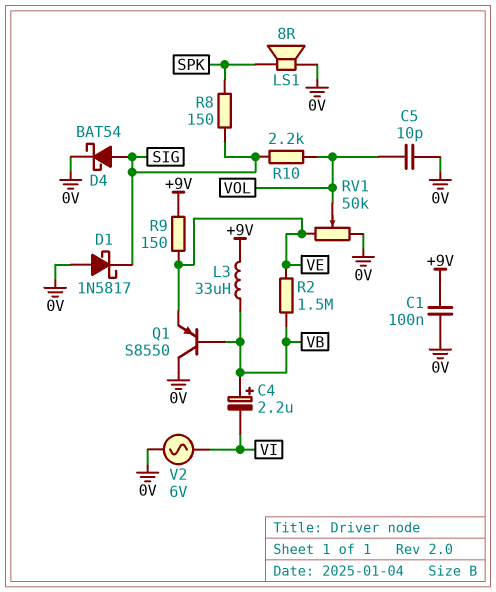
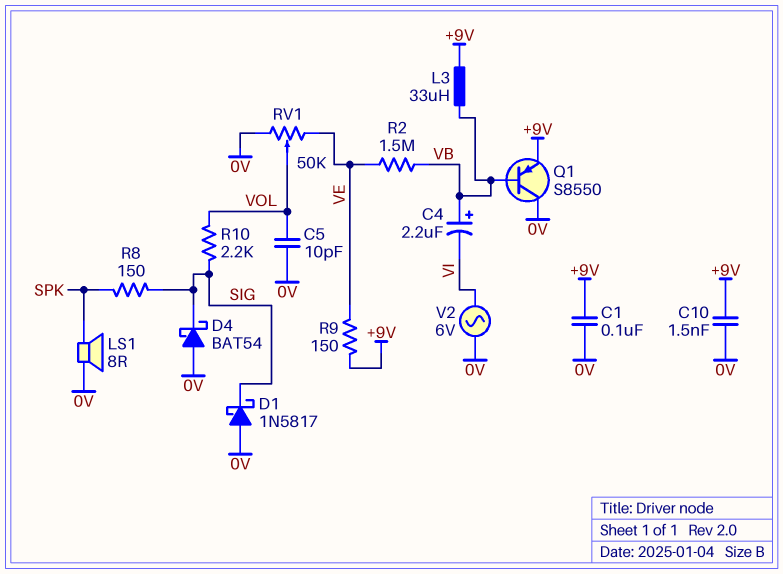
C10: none -> 1.5nF (+9V, 0V)
D4: schottky BAT54 (A SIG, K 0V) -> schottky BAT54 (A 0V, K SIG)
Q1: PNP S8550 (B VB, C 0V, E VE) -> PNP S8550 (B VB, C 0V, E +9V)

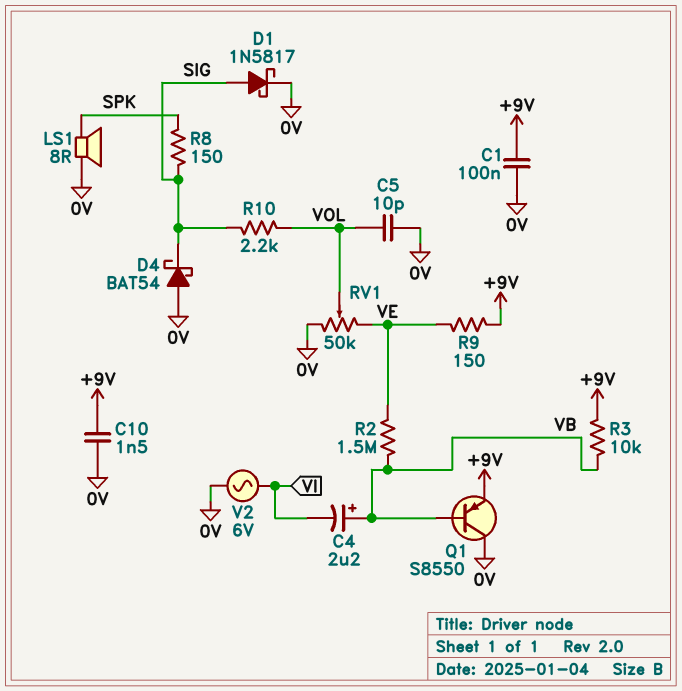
D1: schottky 1N5817 (A 0V, K SIG) -> schottky 1N5817 (A SIG, K 0V)
L3: 33uH (+9V, VB) -> none
R3: none -> 10k (+9V, VB)

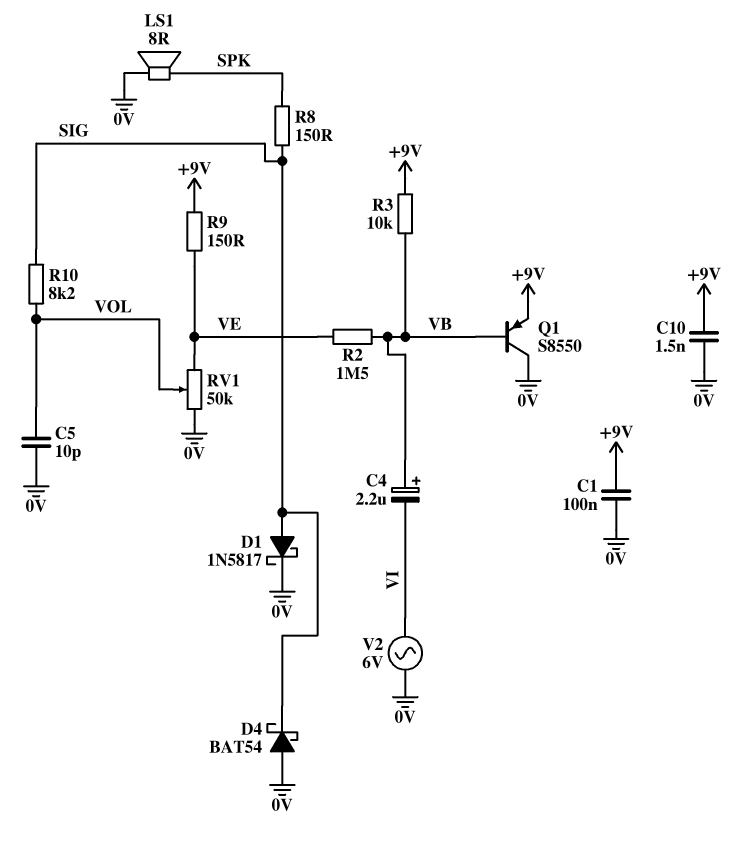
R10: 2.2k (SIG, VOL) -> 8.2k (SIG, VOL)

